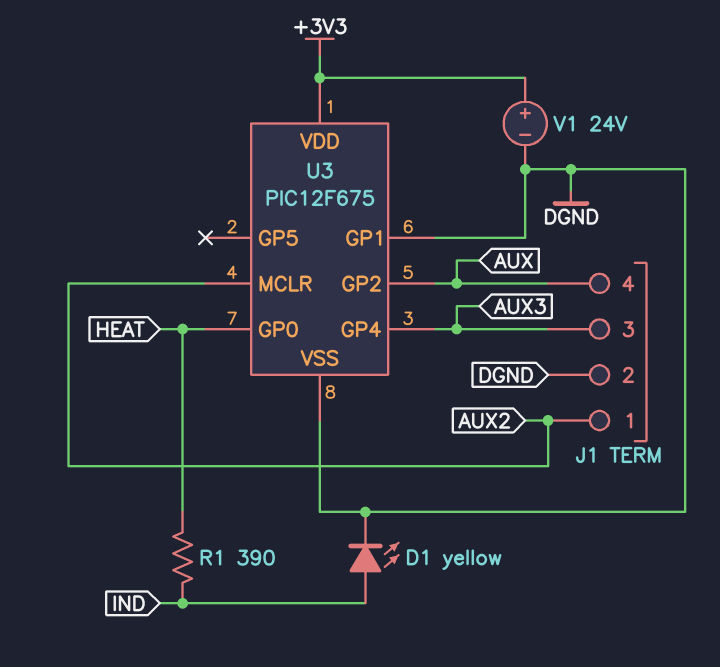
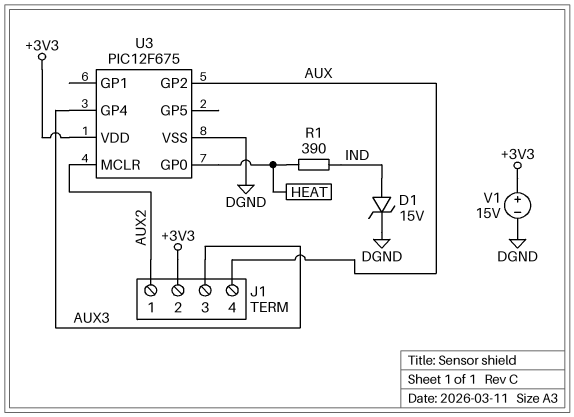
D1: LED yellow (A IND, K DGND) -> zener 15V (A IND, K DGND)
J1 pin 2: DGND -> +3V3
U3 pin GP1: DGND -> none
V1: 24V (plus +3V3, minus DGND) -> 15V (plus +3V3, minus DGND)

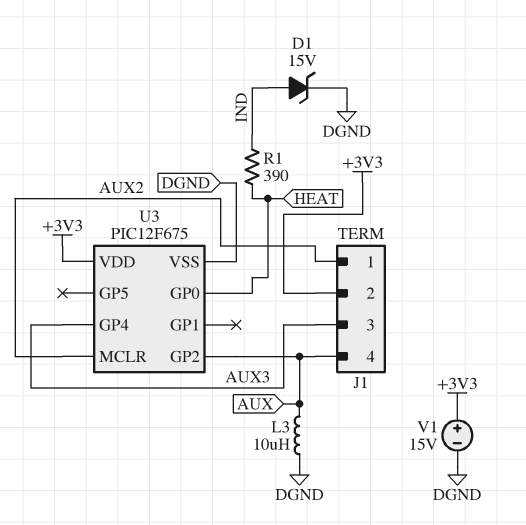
L3: none -> 10uH (AUX, DGND)

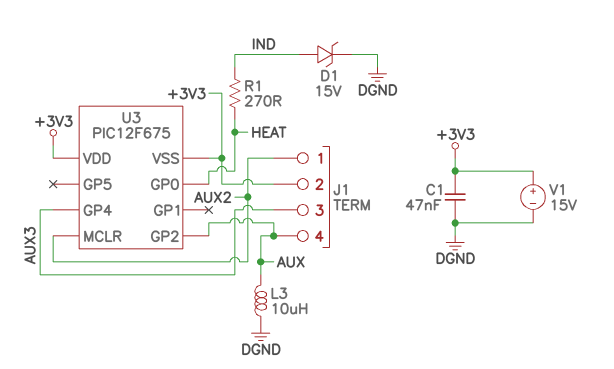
C1: none -> 47nF (+3V3, DGND)
R1: 390 (HEAT, IND) -> 270 (HEAT, IND)
U3 pin VSS: DGND -> +3V3

